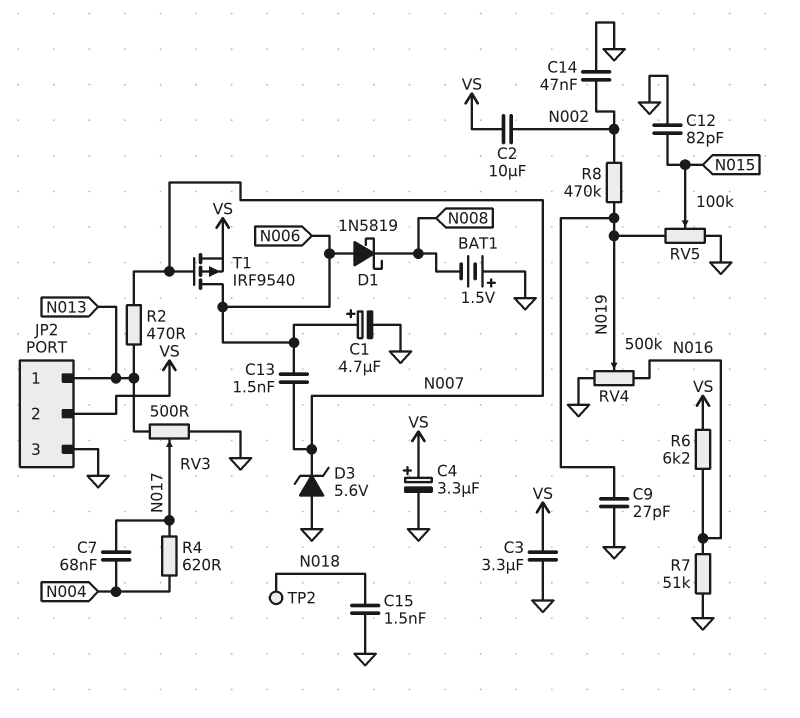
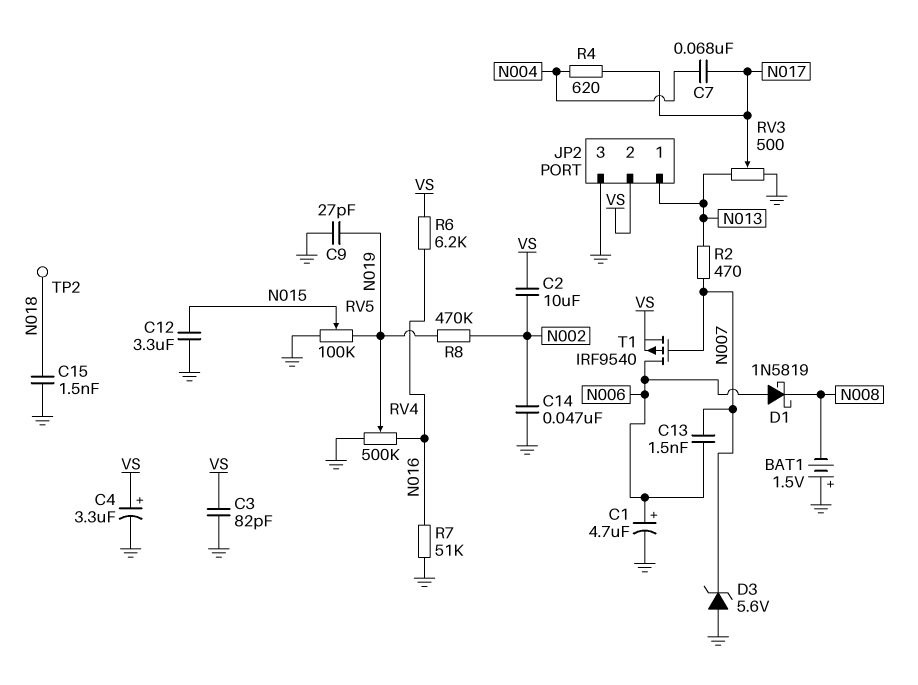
C3: 3.3uF (GND, VS) -> 82pF (GND, VS)
C12: 82pF (GND, N015) -> 3.3uF (GND, N015)

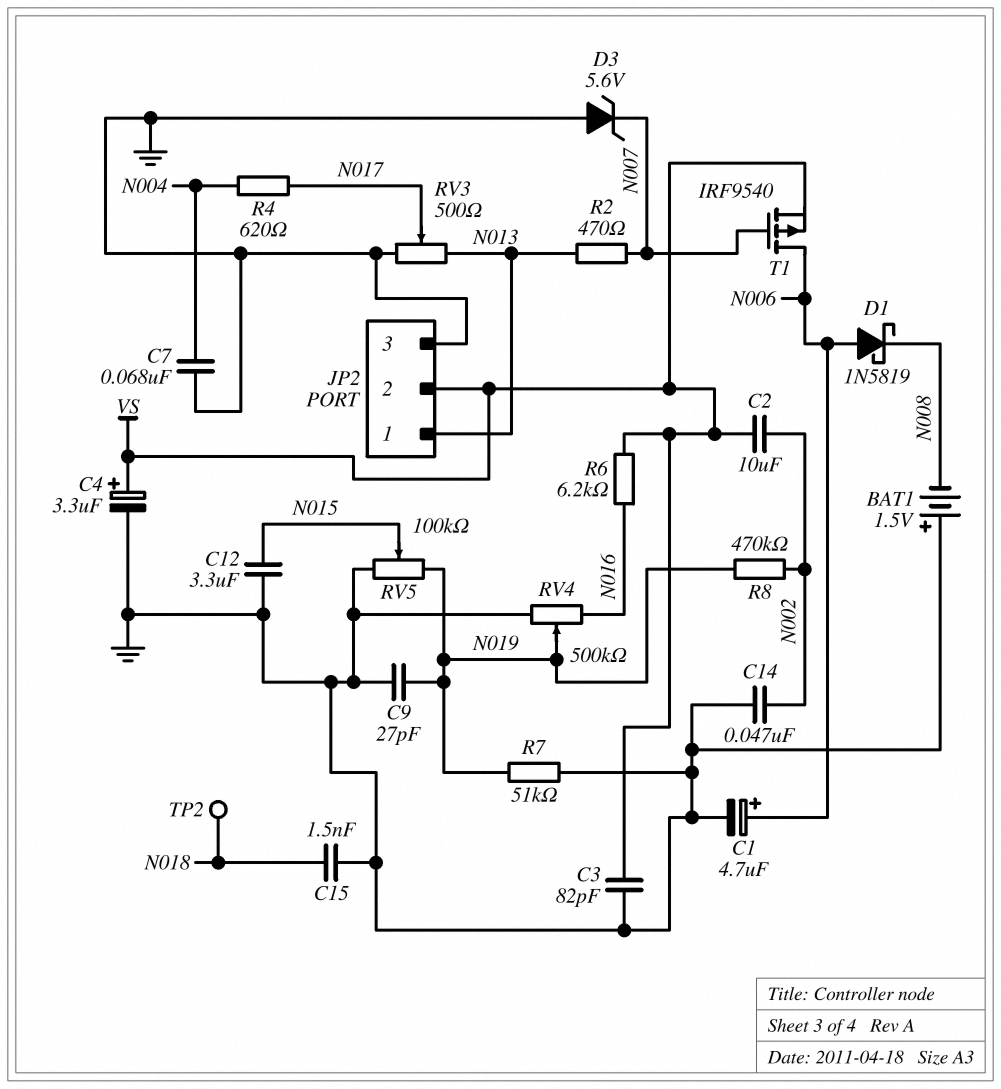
C7: 68nF (N004, N017) -> 68nF (GND, N004)
C13: 1.5nF (N006, N007) -> none
R7: 51k (GND, N016) -> 51k (GND, N019)

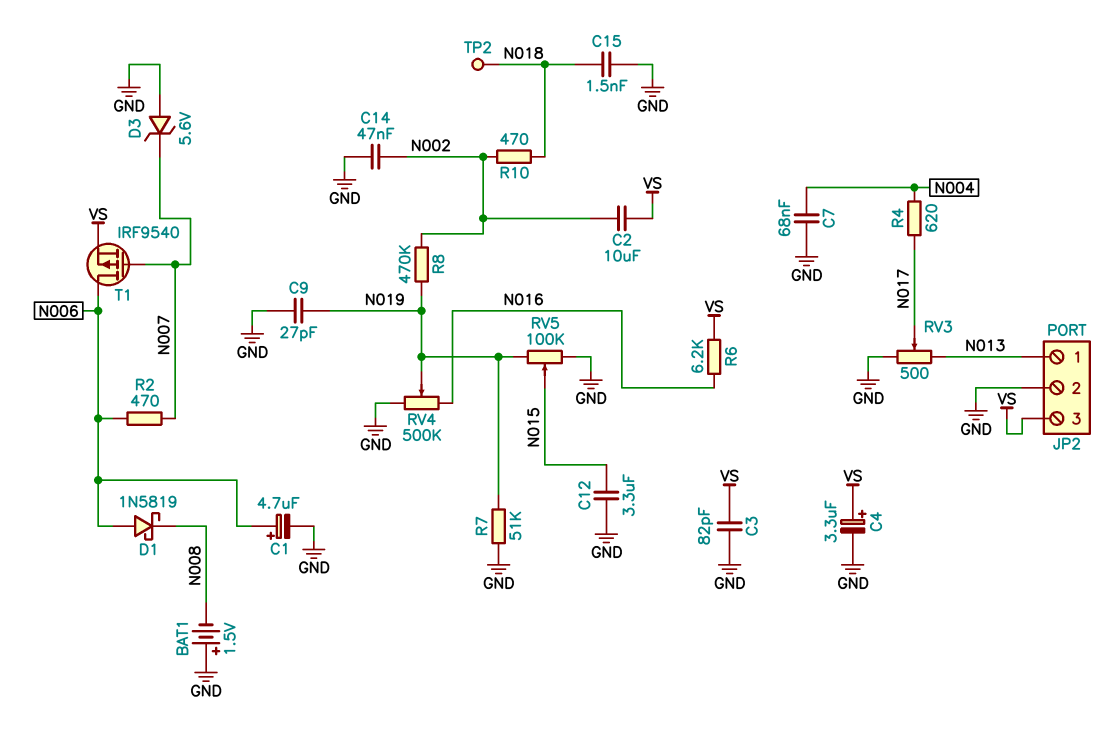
JP2 pin 2: VS -> GND
JP2 pin 3: GND -> VS
R2: 470 (N007, N013) -> 470 (N006, N007)
R10: none -> 470 (N002, N018)

